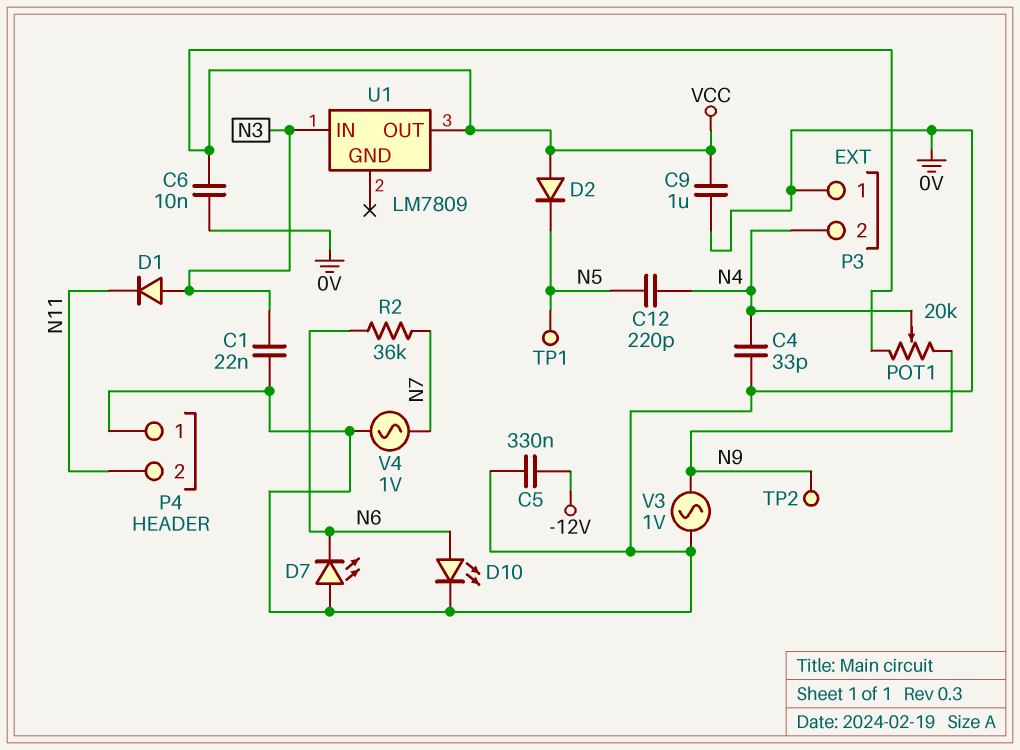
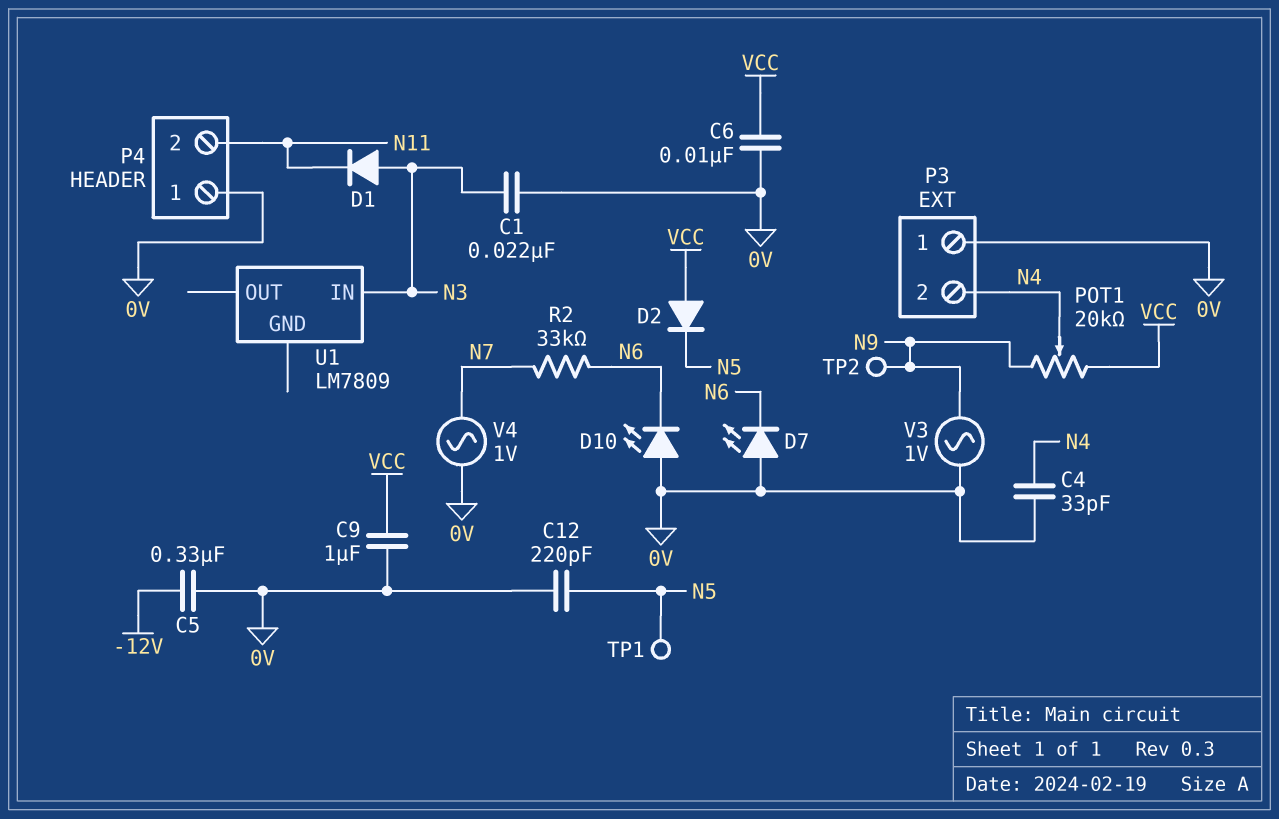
C12: 220pF (N4, N5) -> 220pF (0V, N5)
D10: LED (A N6, K 0V) -> LED (A 0V, K N6)
R2: 36k (N6, N7) -> 33k (N6, N7)
U1 pin OUT: VCC -> none

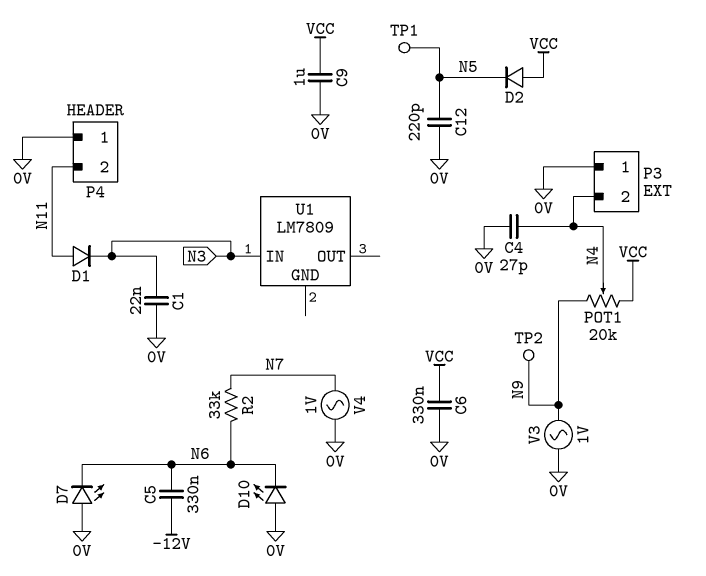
C4: 33pF (0V, N4) -> 27pF (0V, N4)
C5: 330nF (-12V, 0V) -> 330nF (-12V, N6)
C6: 10nF (0V, VCC) -> 330nF (0V, VCC)
D1: diode (A N3, K N11) -> diode (A N11, K N3)

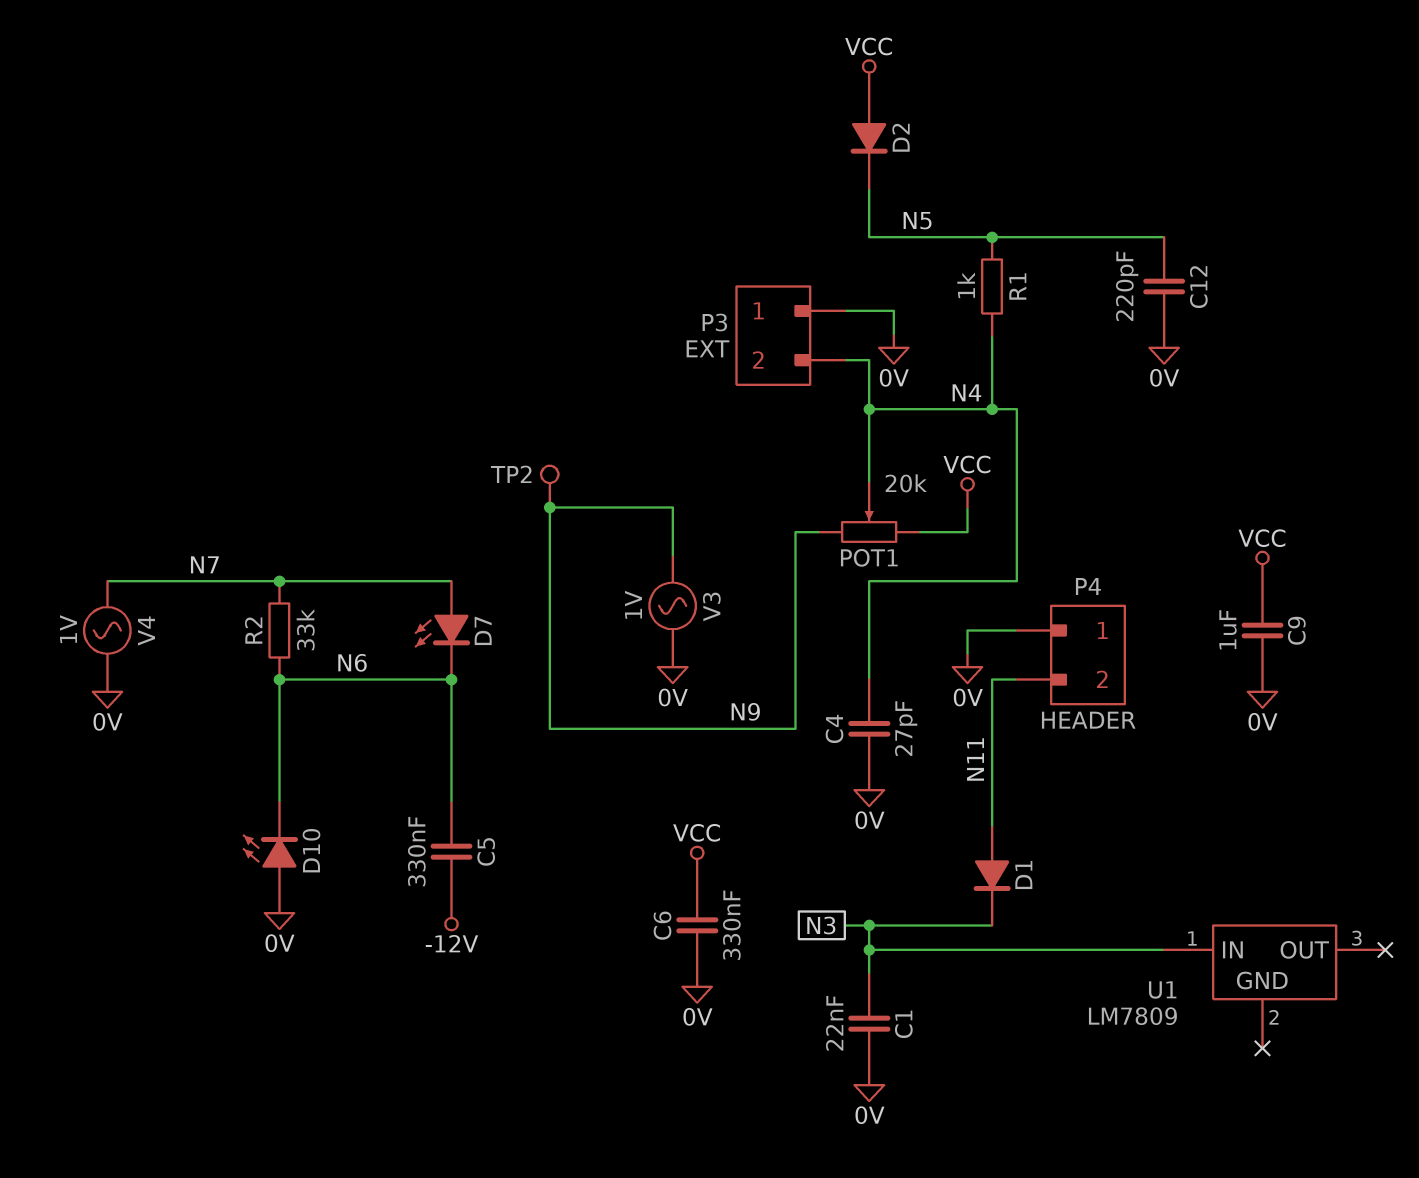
D7: LED (A 0V, K N6) -> LED (A N7, K N6)
R1: none -> 1k (N4, N5)
TP1: test point (N5) -> none

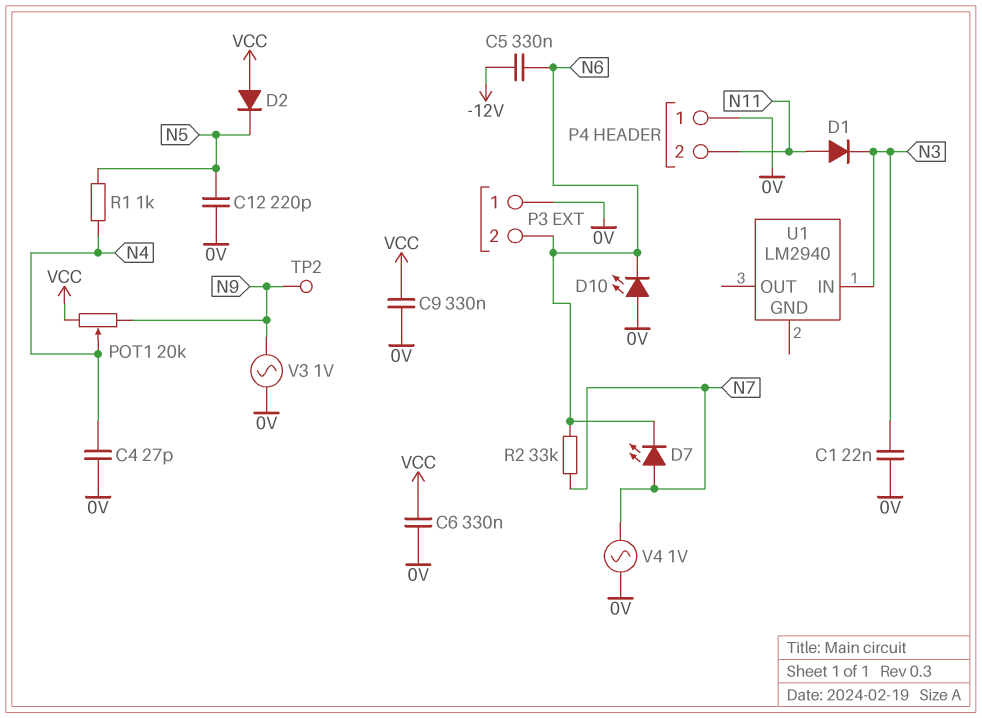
C9: 1uF (0V, VCC) -> 330nF (0V, VCC)
P3 pin 2: N4 -> N6
U1: LM7809 -> LM2940

